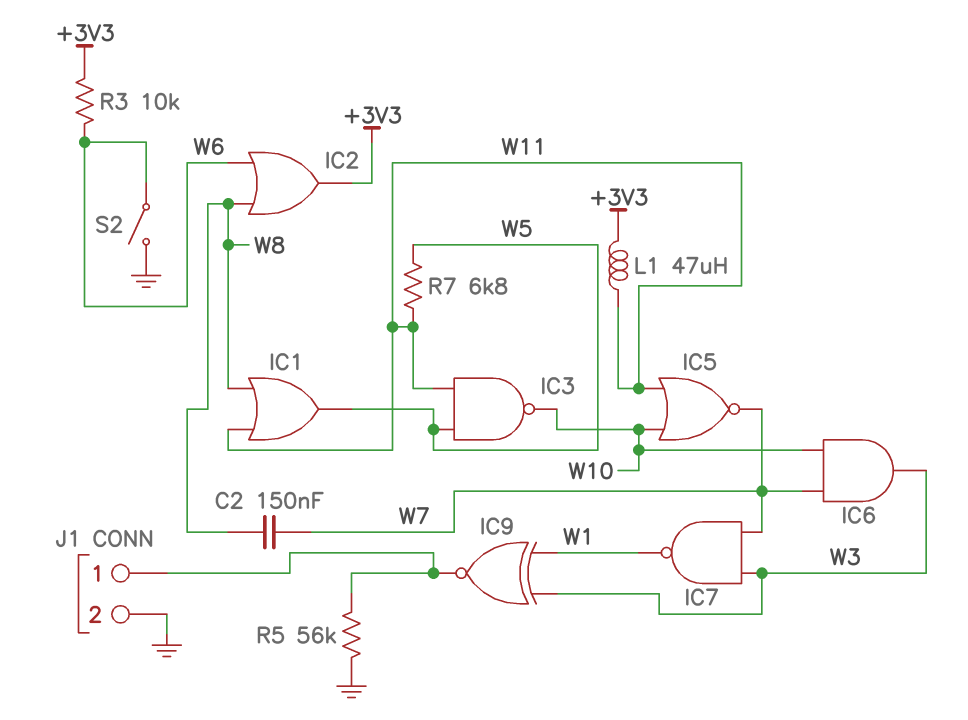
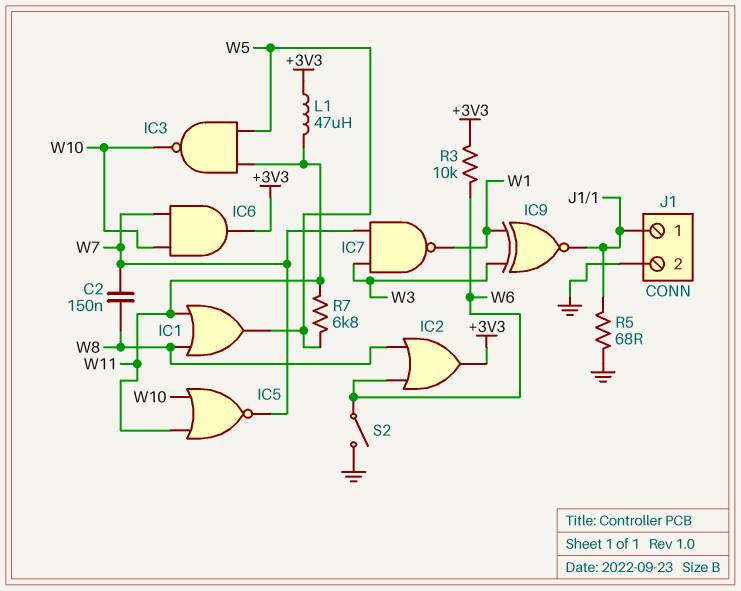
IC6: AND (in W7, in W10, out W3) -> AND (in W7, in W10, out +3V3)
R5: 56k (GND, J1/1) -> 68 (GND, J1/1)

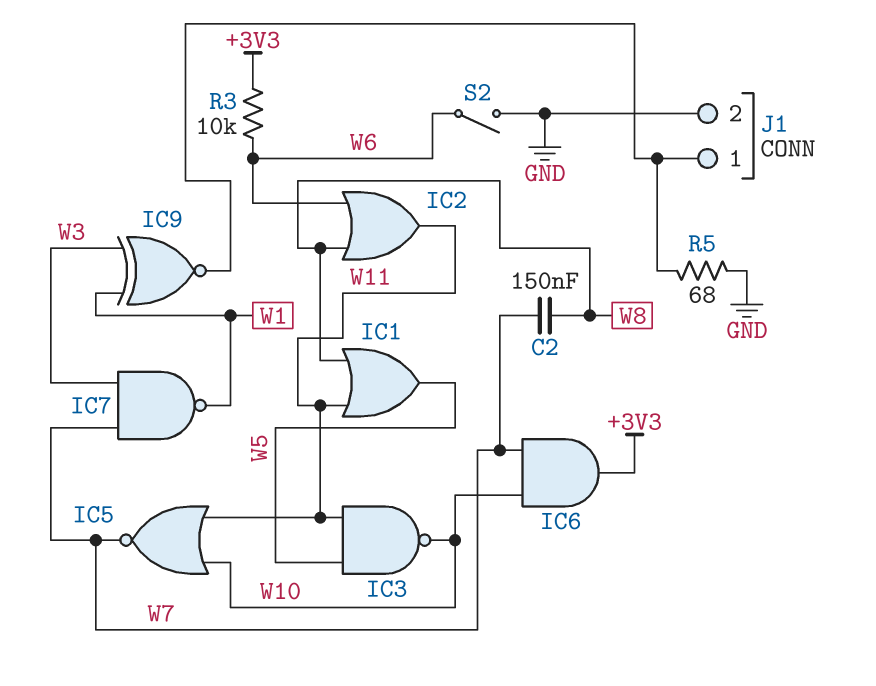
IC2: OR (in W6, in W8, out +3V3) -> OR (in W6, in W8, out W11)
L1: 47uH (+3V3, W11) -> none
R7: 6.8k (W5, W11) -> none

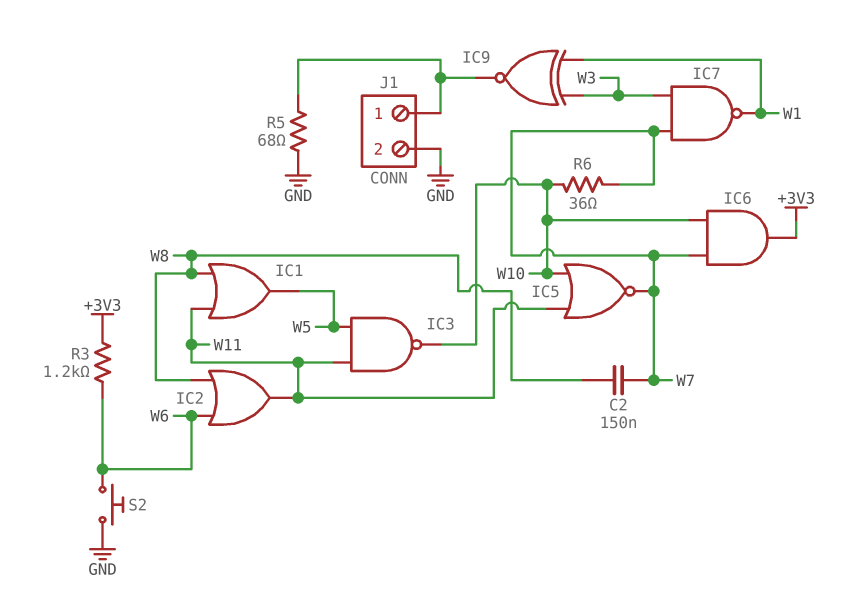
R3: 10k (+3V3, W6) -> 1.2k (+3V3, W6)
R6: none -> 36 (W7, W10)
S2: switch (GND, W6) -> button (GND, W6)

